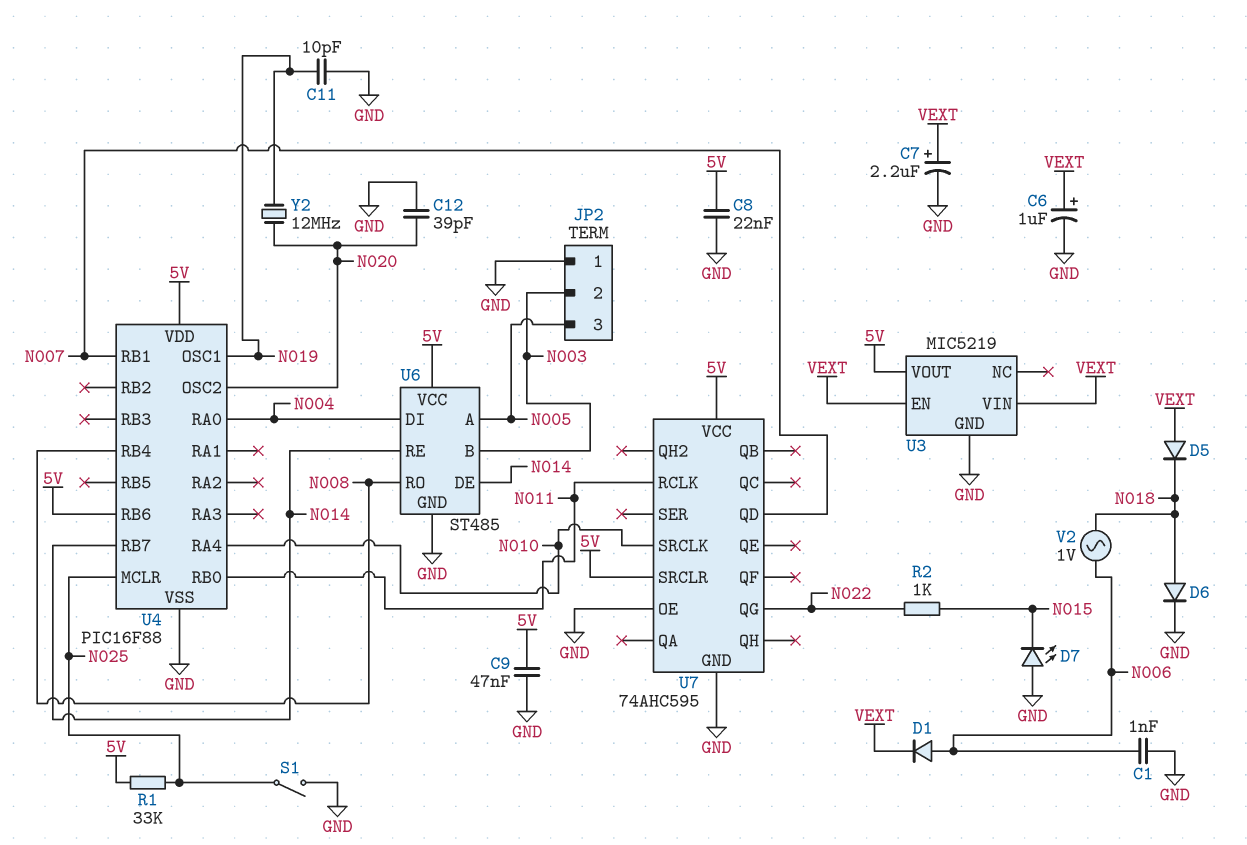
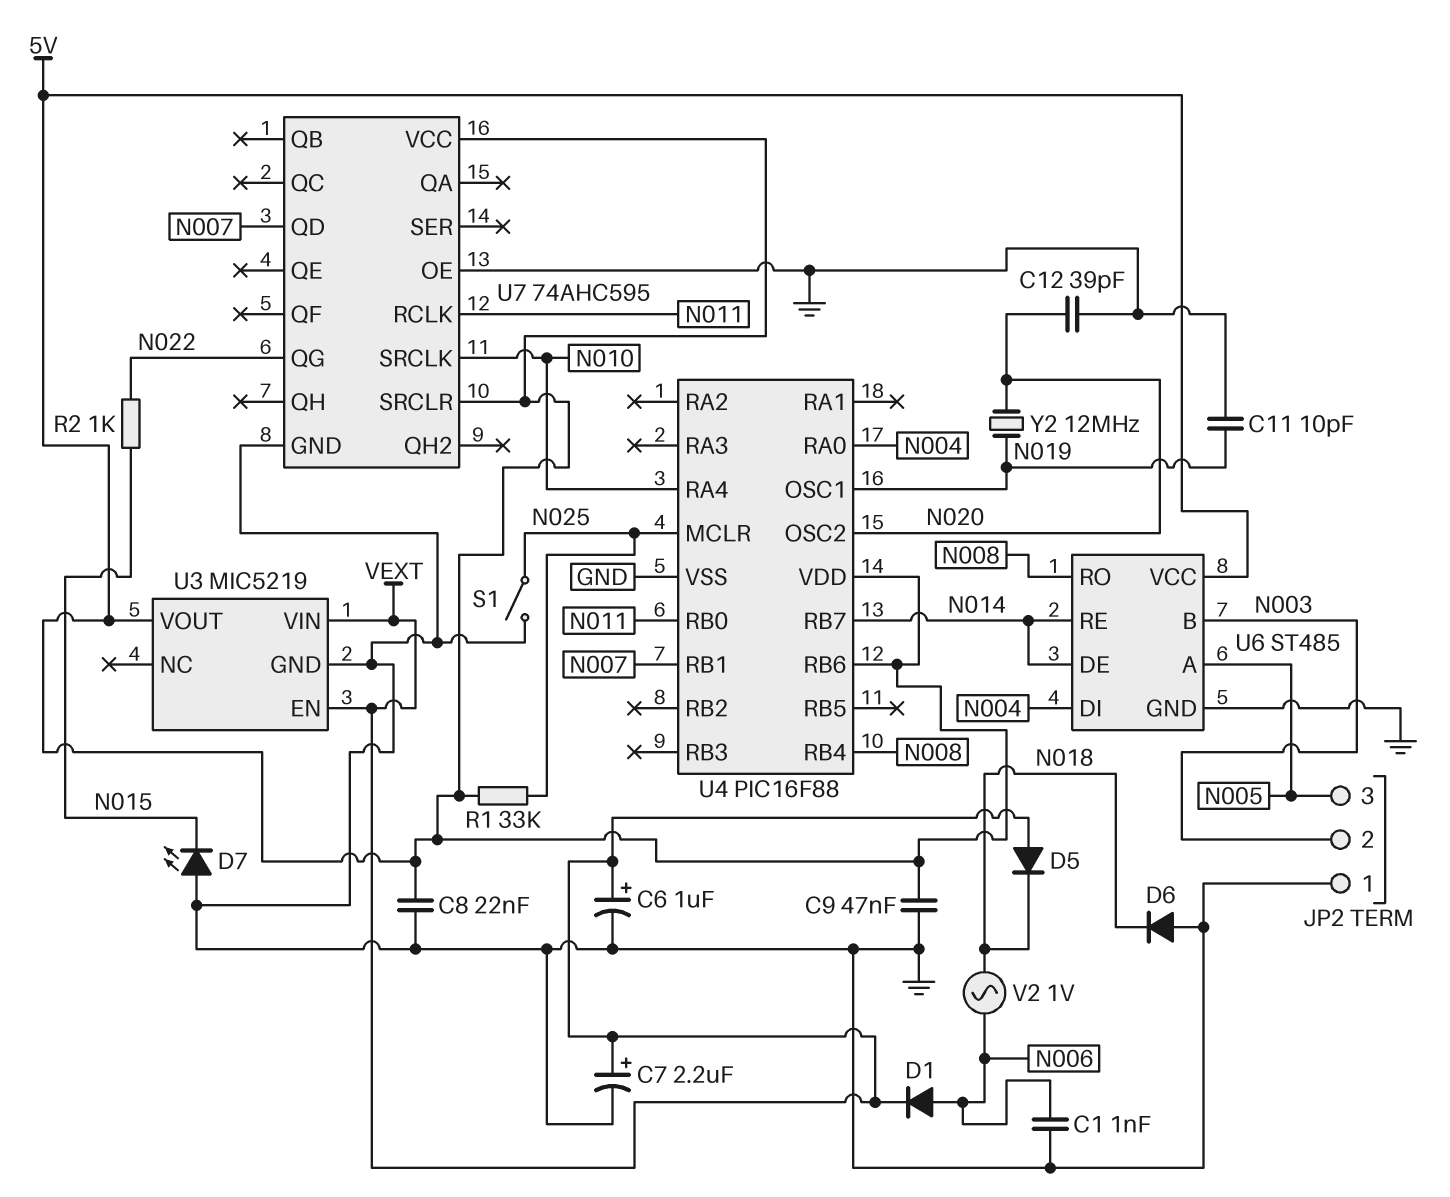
D6: diode (A N018, K GND) -> diode (A GND, K N018)

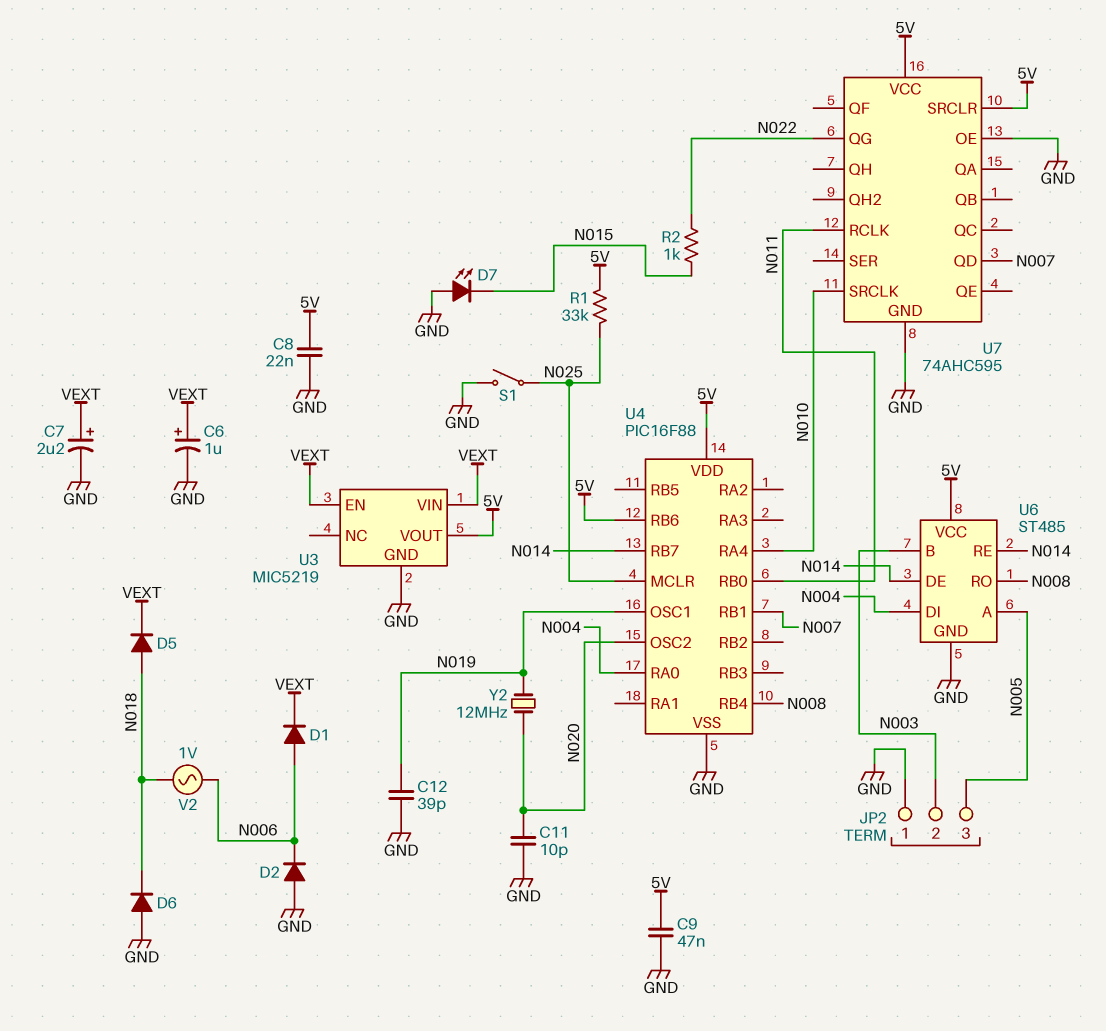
C1: 1nF (GND, N006) -> none
C11: 10pF (GND, N019) -> 10pF (GND, N020)
C12: 39pF (GND, N020) -> 39pF (GND, N019)
D2: none -> diode (A GND, K N006)
D5: diode (A VEXT, K N018) -> diode (A N018, K VEXT)

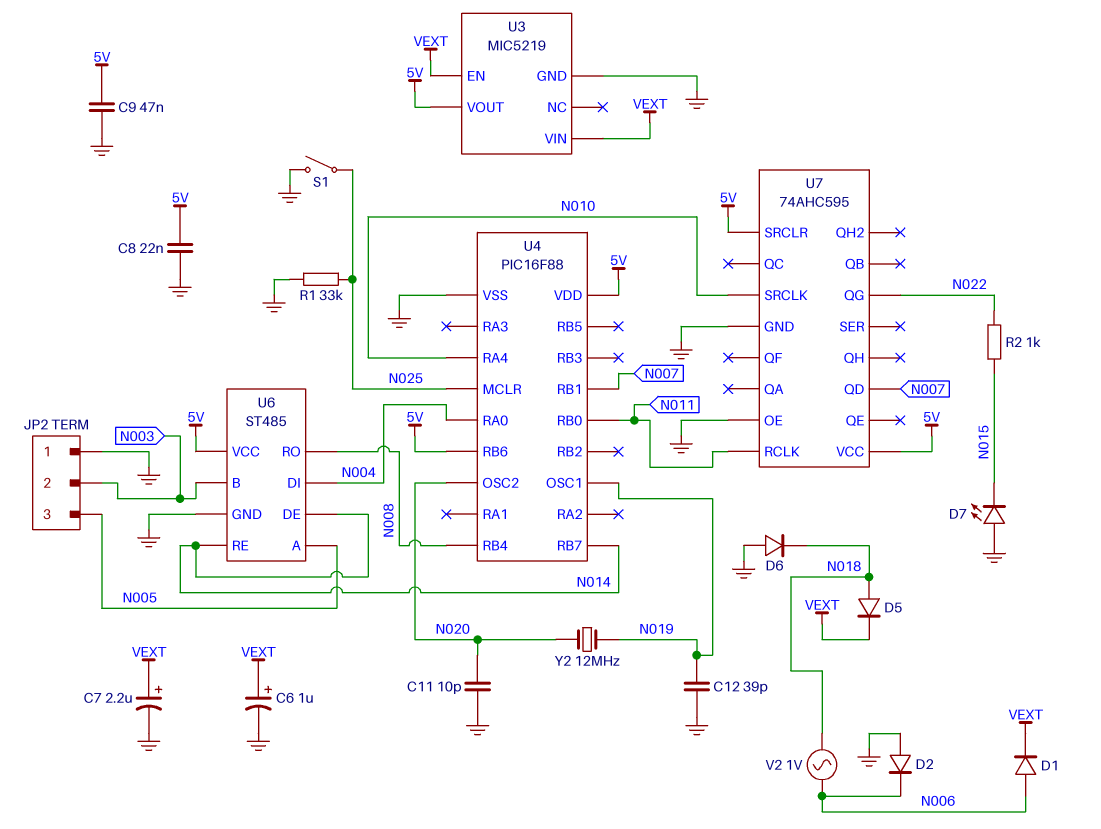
R1: 33k (5V, N025) -> 33k (GND, N025)

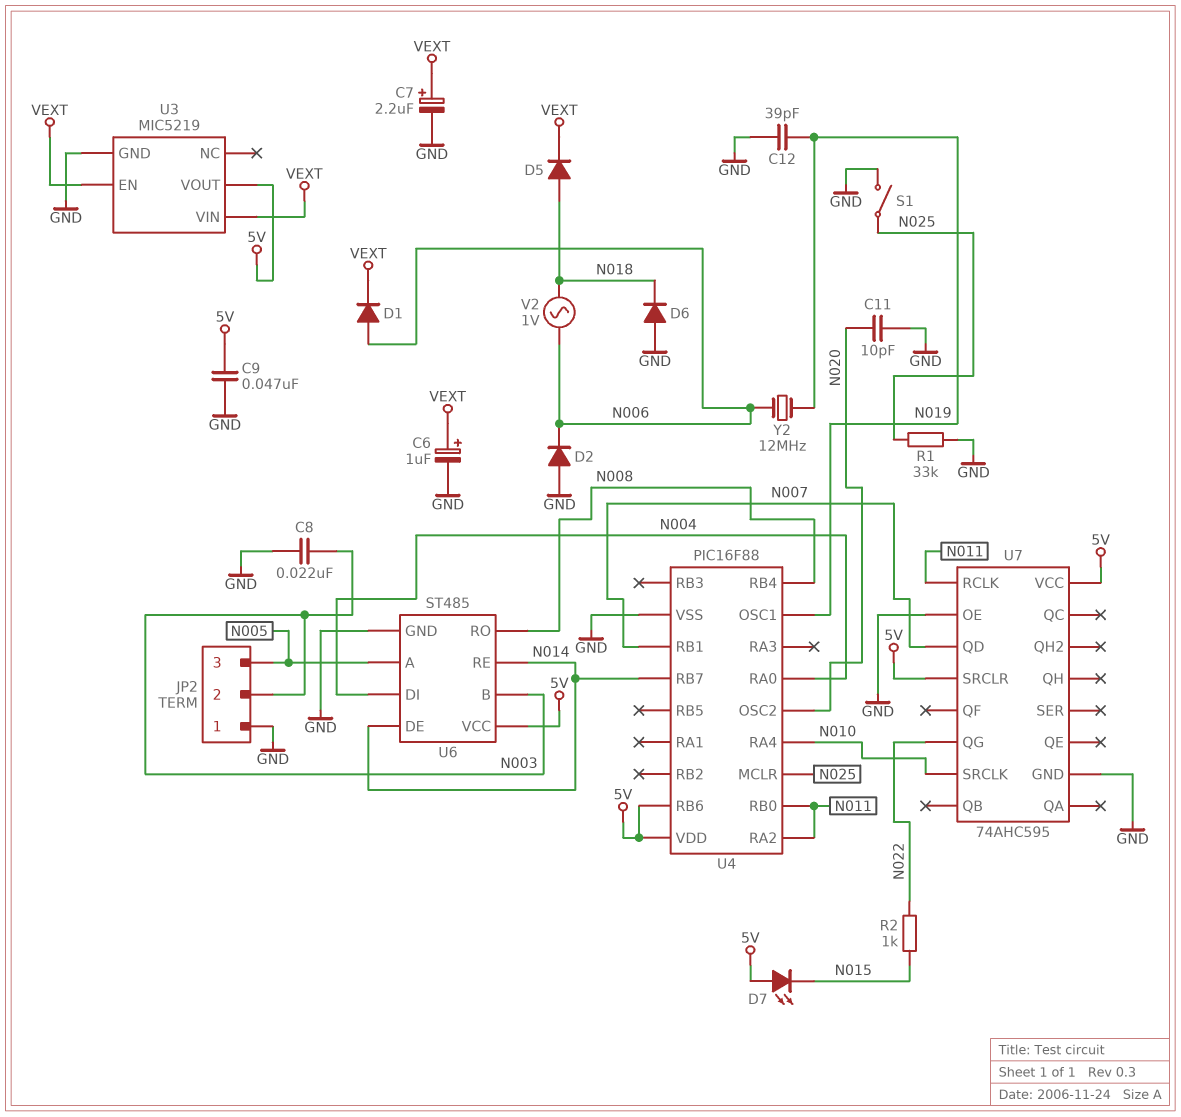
C8: 22nF (5V, GND) -> 22nF (GND, N003)
D7: LED (A GND, K N015) -> LED (A 5V, K N015)
U4 pin RA2: none -> N011
Y2: 12MHz (N019, N020) -> 12MHz (N006, N019)

